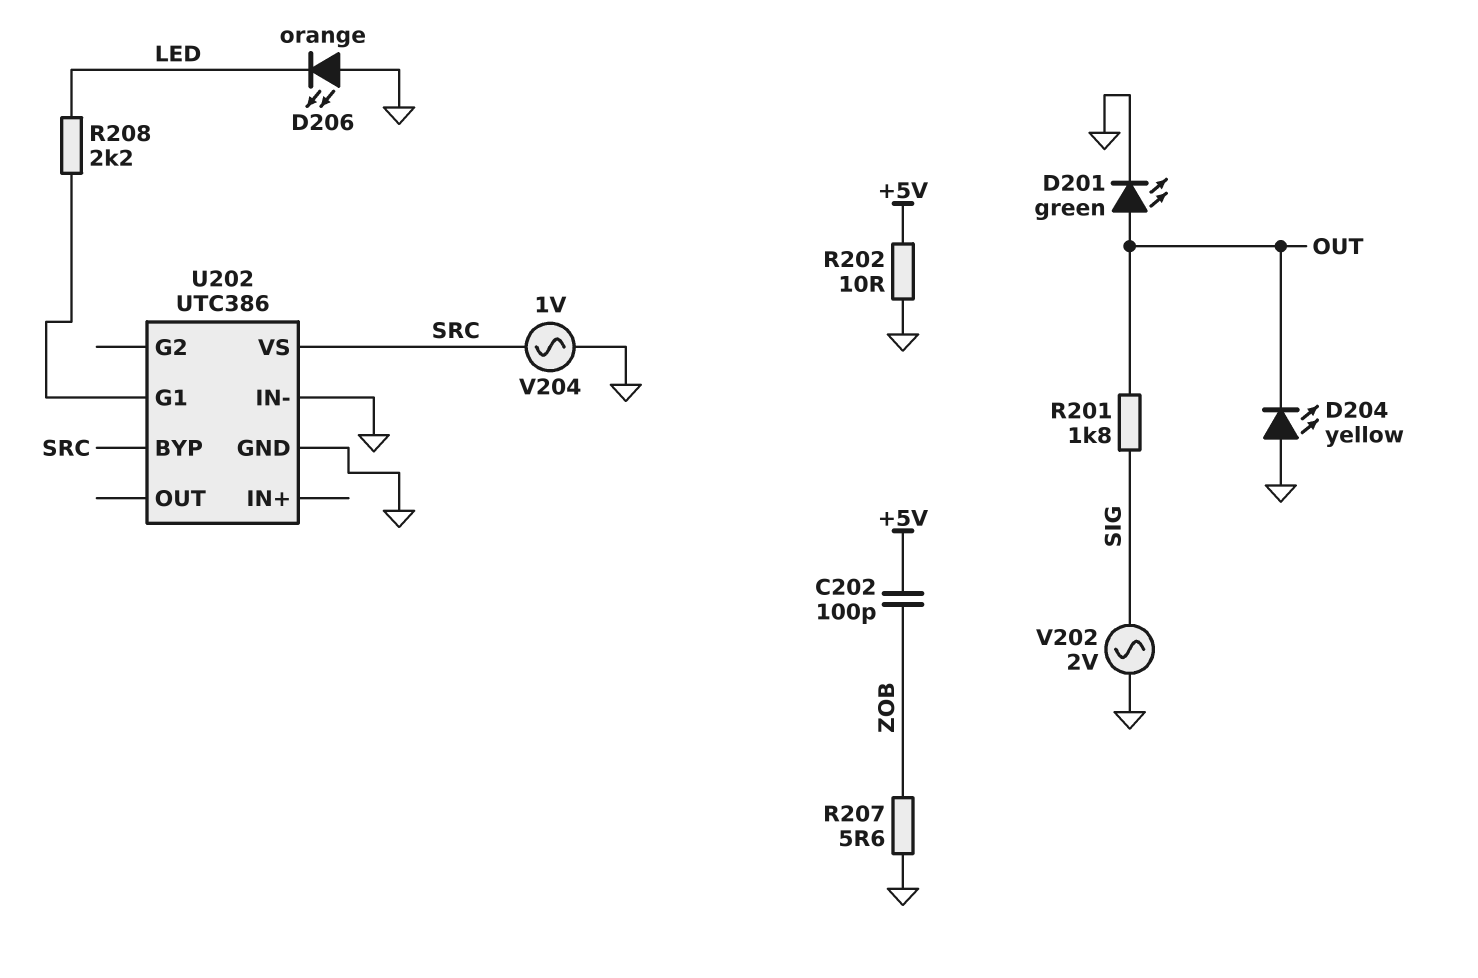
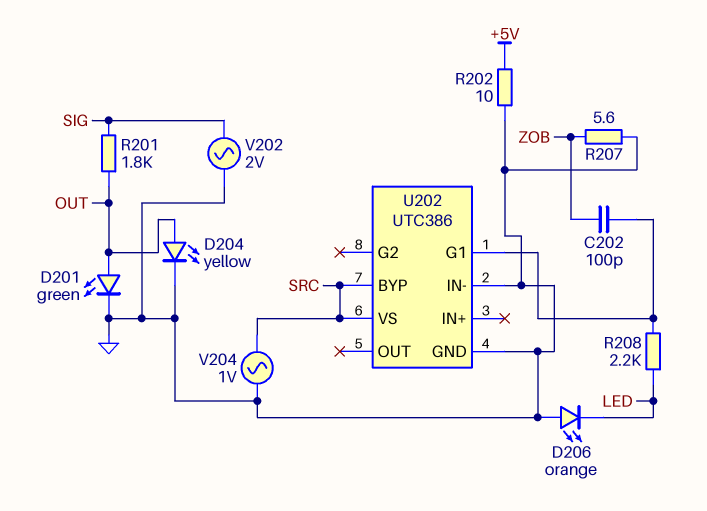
C202: 100pF (+5V, ZOB) -> 100pF (U202/G1, ZOB)
D204: LED yellow (A GND, K OUT) -> LED yellow (A OUT, K GND)

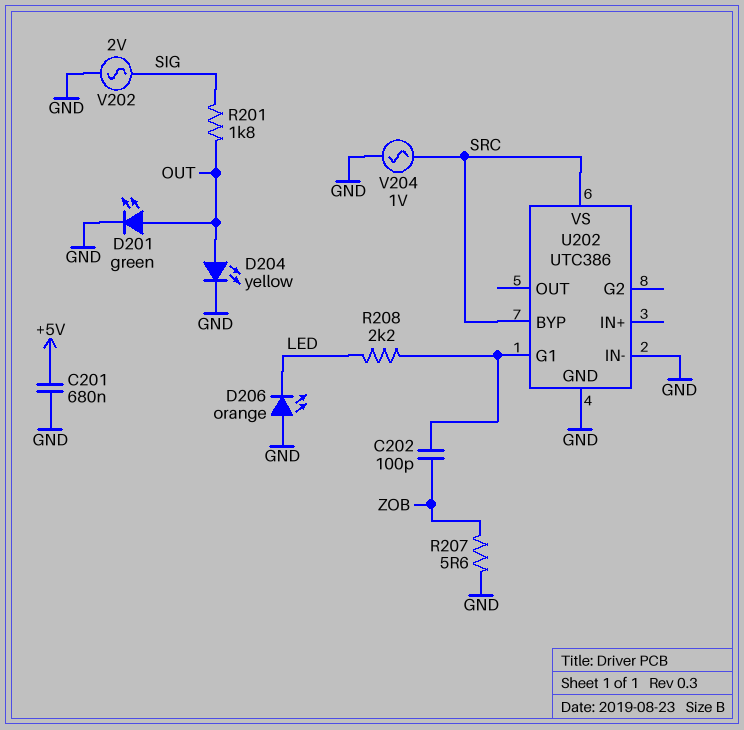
C201: none -> 680nF (+5V, GND)
R202: 10 (+5V, GND) -> none

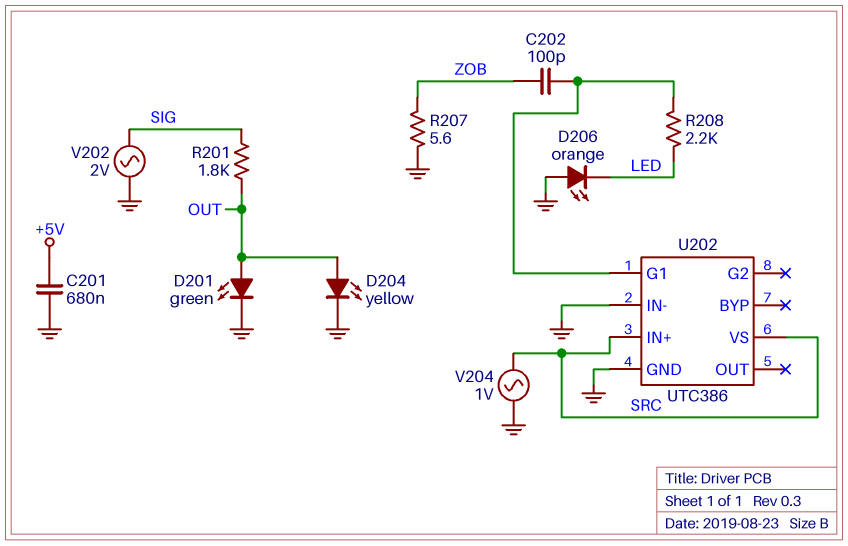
U202 pin BYP: SRC -> none
U202 pin IN+: none -> SRC

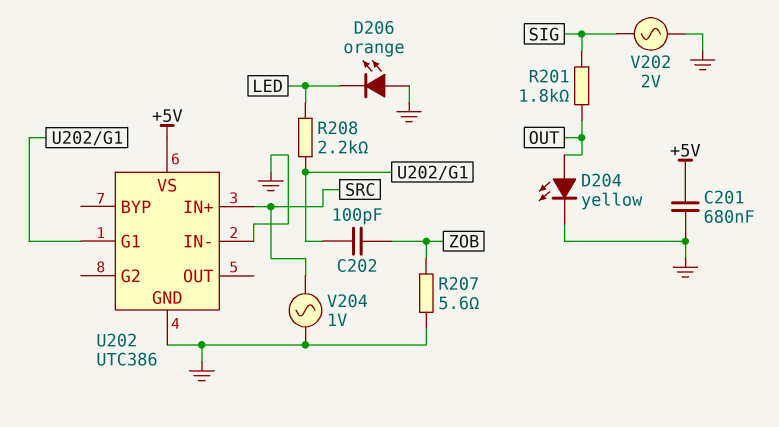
D201: LED green (A OUT, K GND) -> none
U202 pin VS: SRC -> +5V

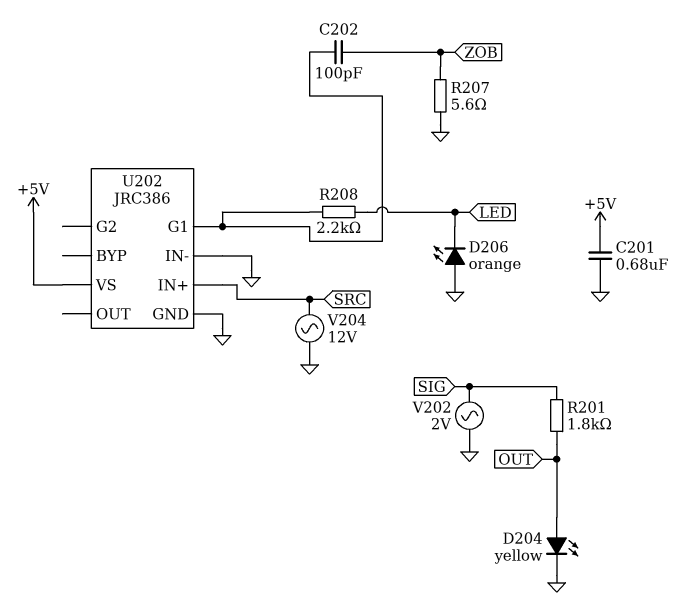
U202: UTC386 -> JRC386
V204: AC 1V (GND, SRC) -> AC 12V (GND, SRC)

